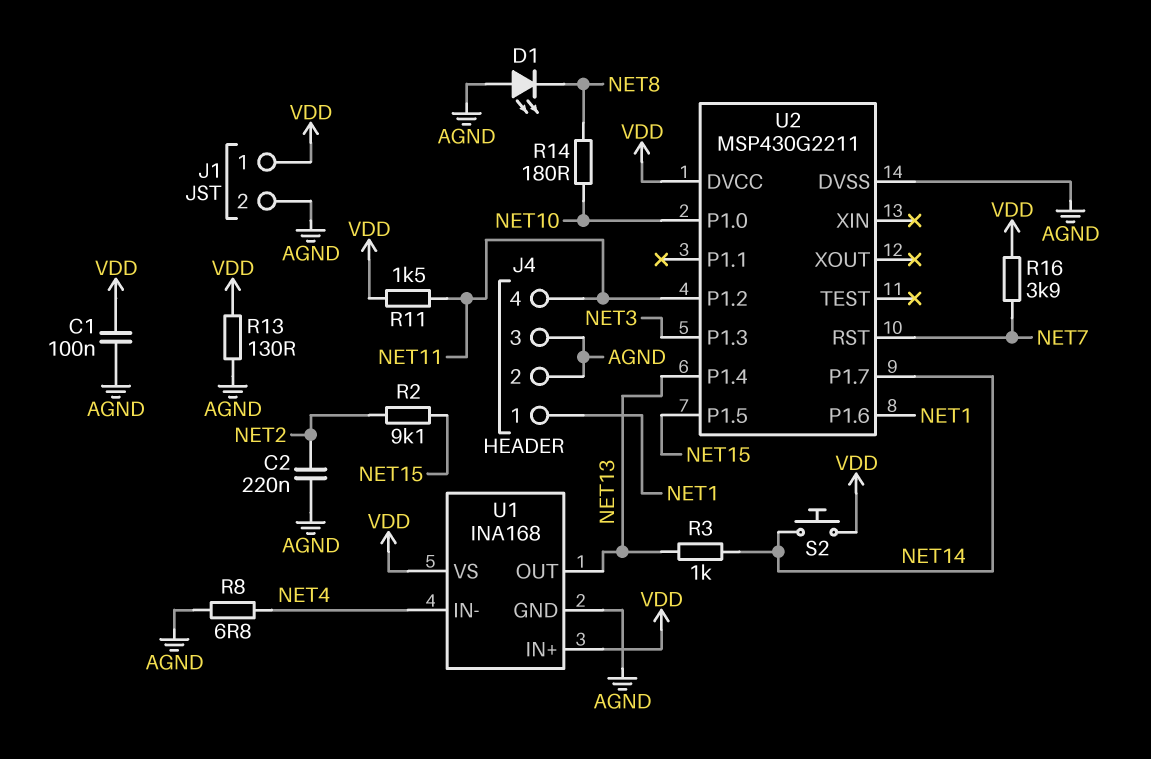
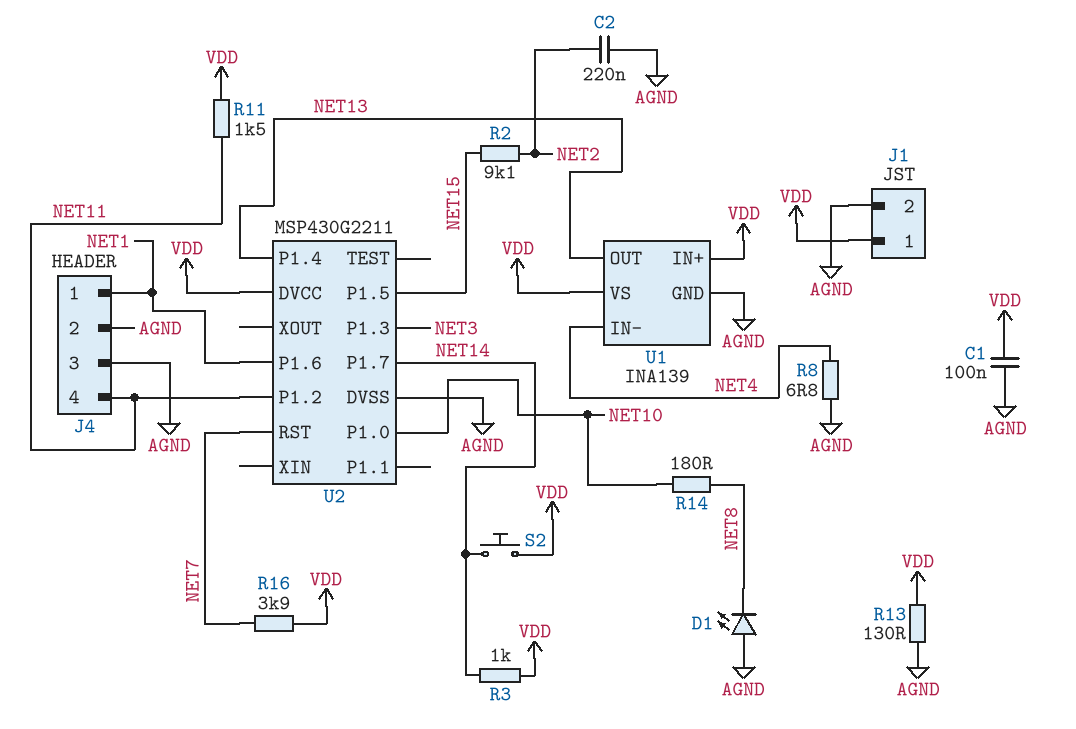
R3: 1k (NET13, NET14) -> 1k (NET14, VDD)
U1: INA168 -> INA139

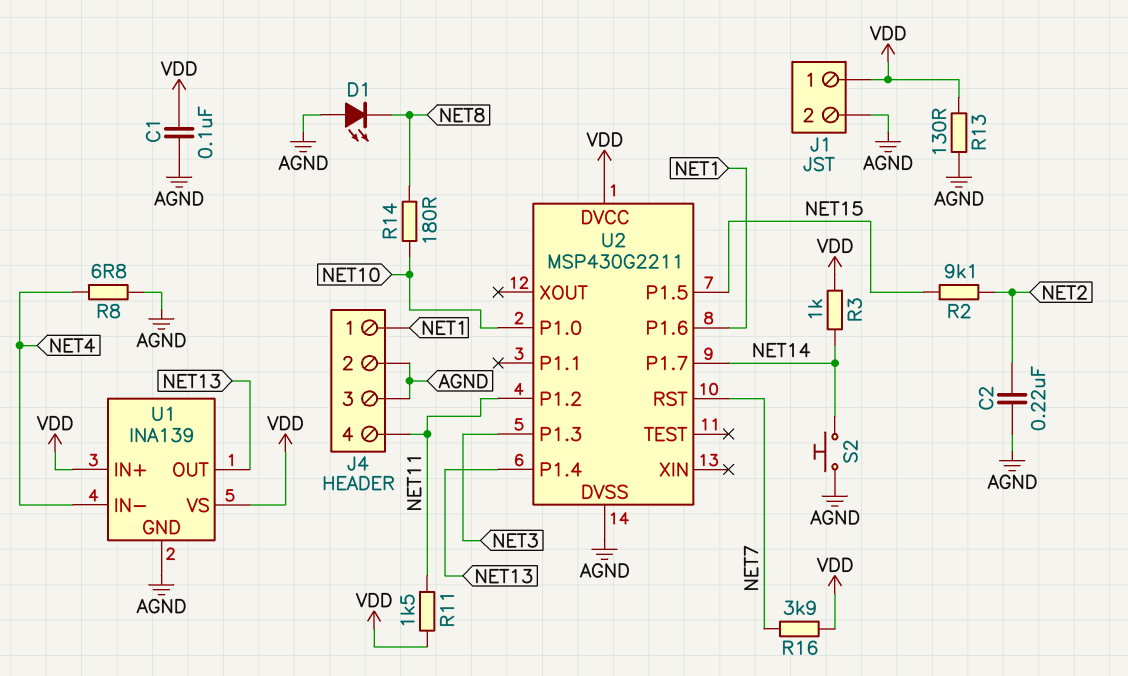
S2: button (NET14, VDD) -> button (AGND, NET14)

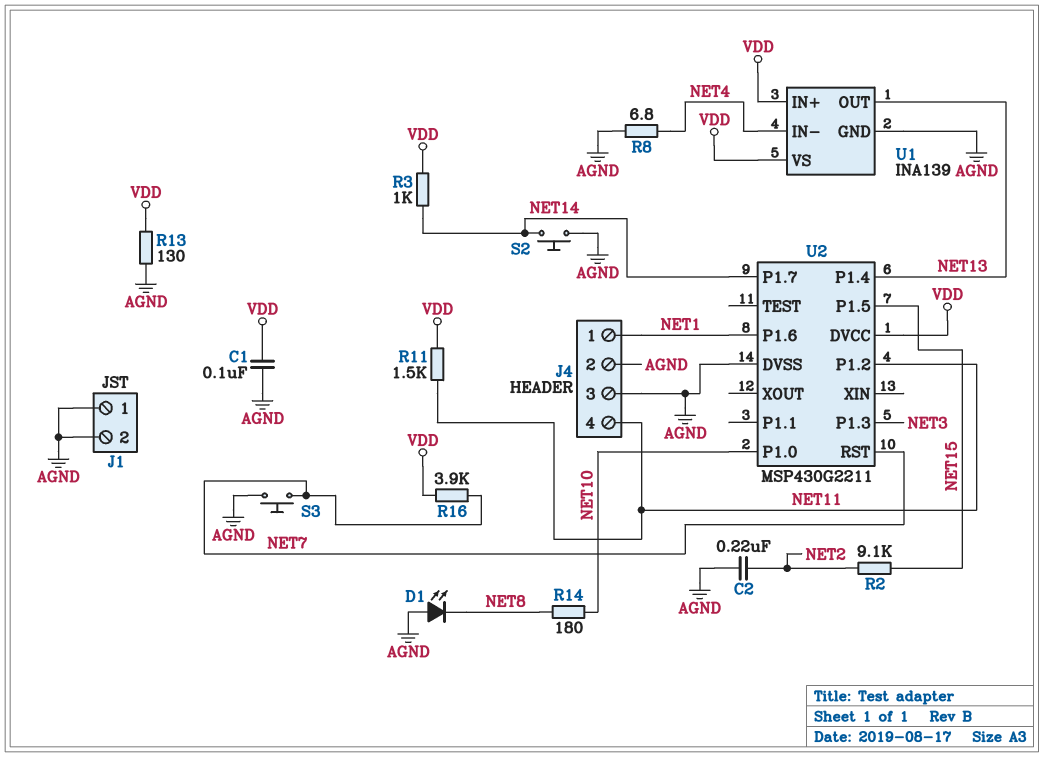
J1 pin 1: VDD -> AGND
S3: none -> button (AGND, NET7)

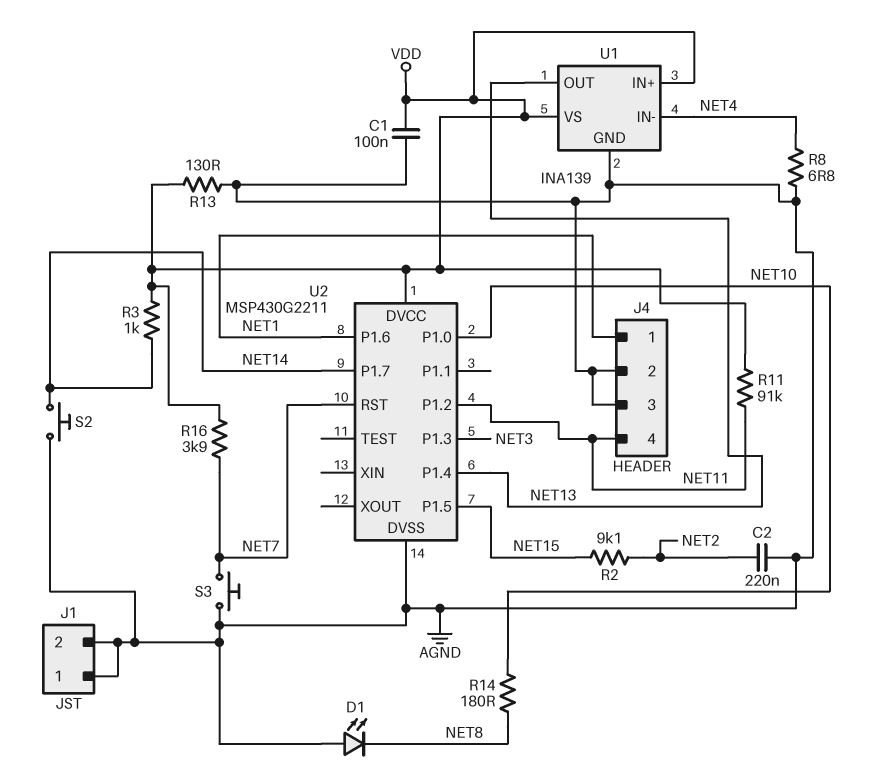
R11: 1.5k (NET11, VDD) -> 91k (NET11, VDD)

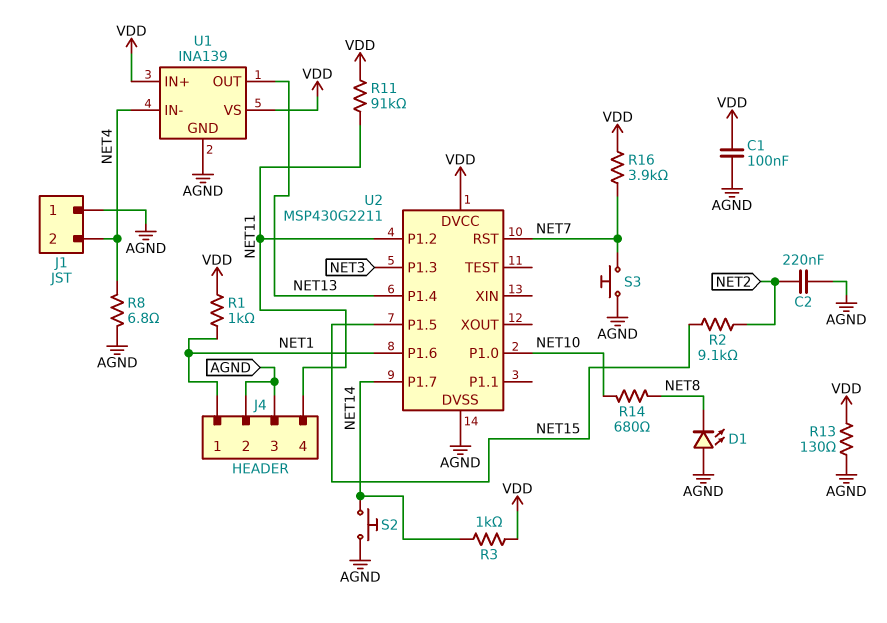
J1 pin 2: AGND -> NET4
R1: none -> 1k (NET1, VDD)
R14: 180 (NET8, NET10) -> 680 (NET8, NET10)

